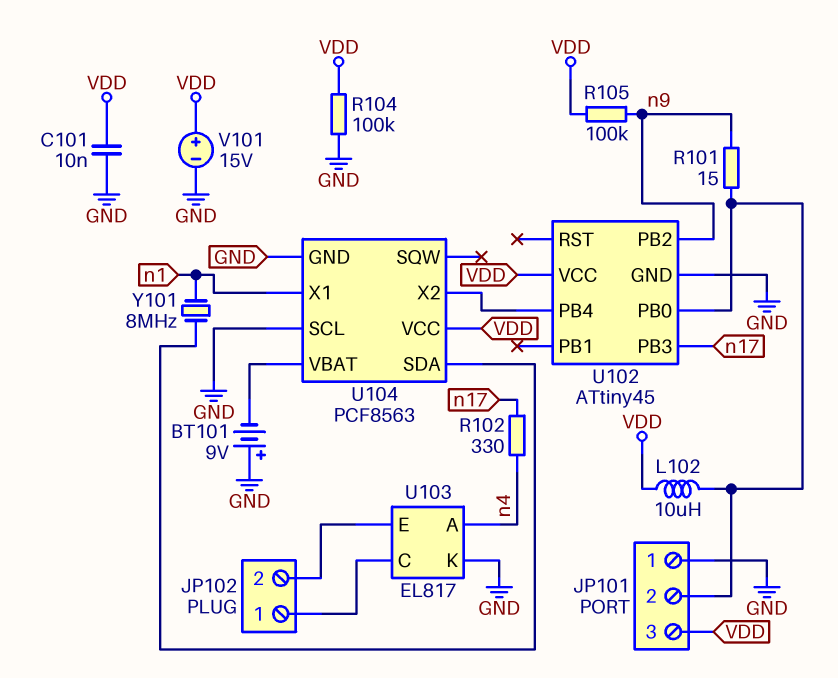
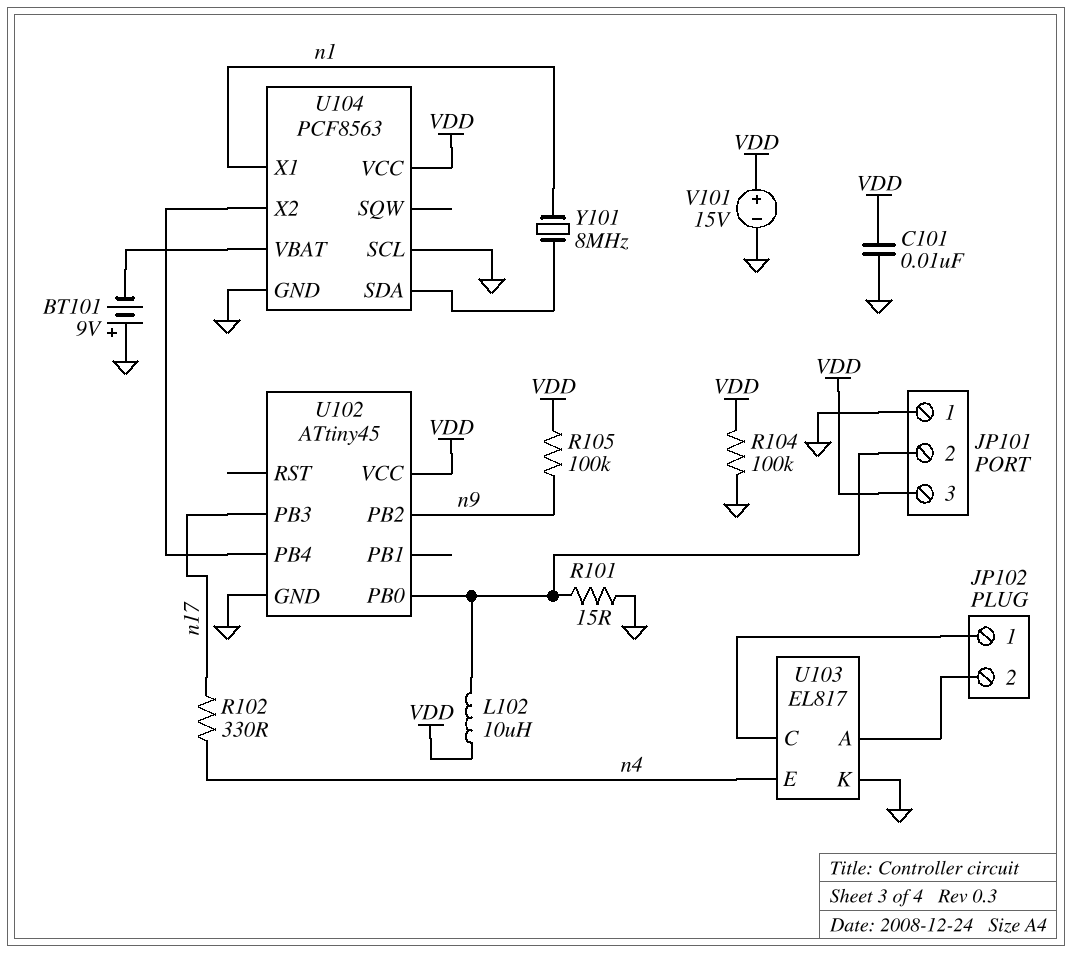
R101: 15 (JP101/2, n9) -> 15 (GND, JP101/2)
U103 pin A: n4 -> JP102/2
U103 pin E: JP102/2 -> n4

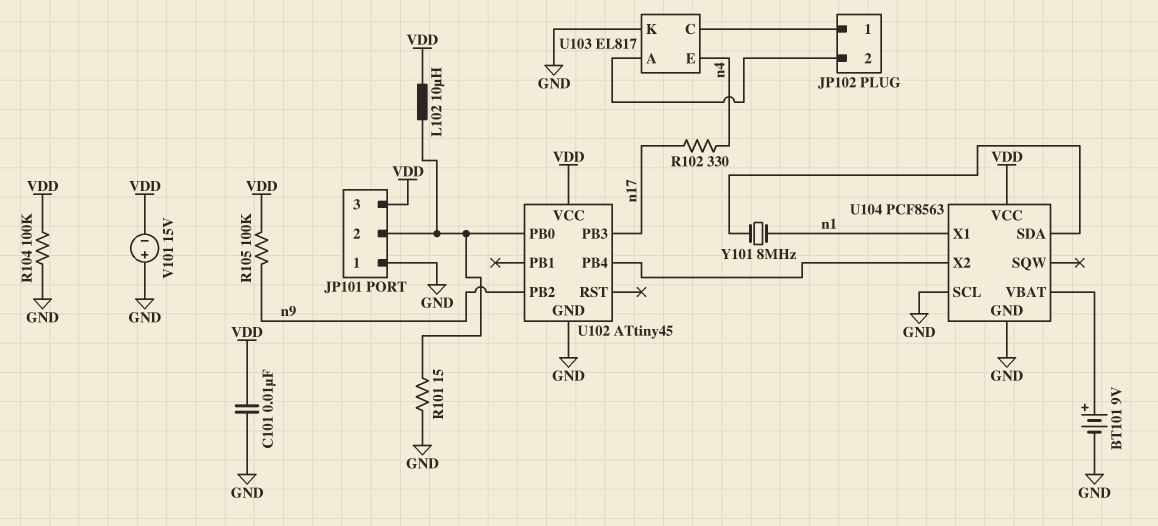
BT101: 9V (plus GND, minus U104/VBAT) -> 9V (plus U104/VBAT, minus GND)
V101: 15V (plus VDD, minus GND) -> 15V (plus GND, minus VDD)

